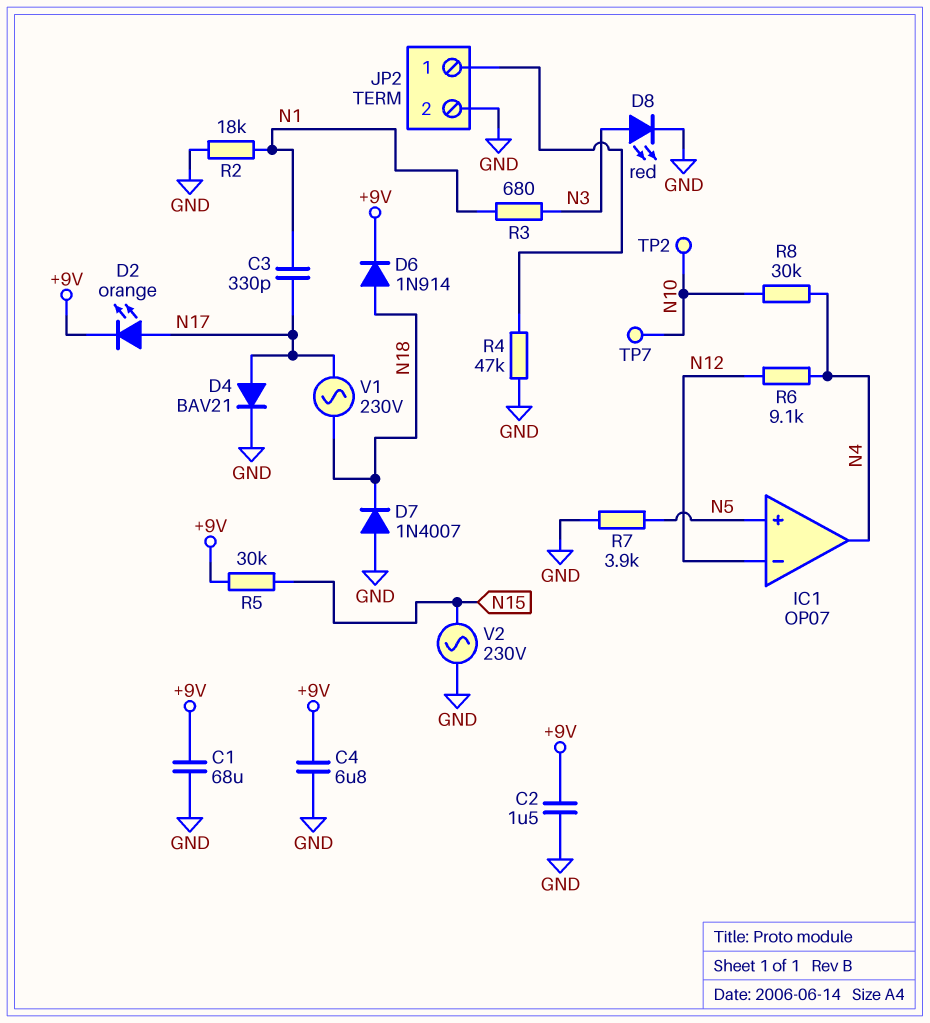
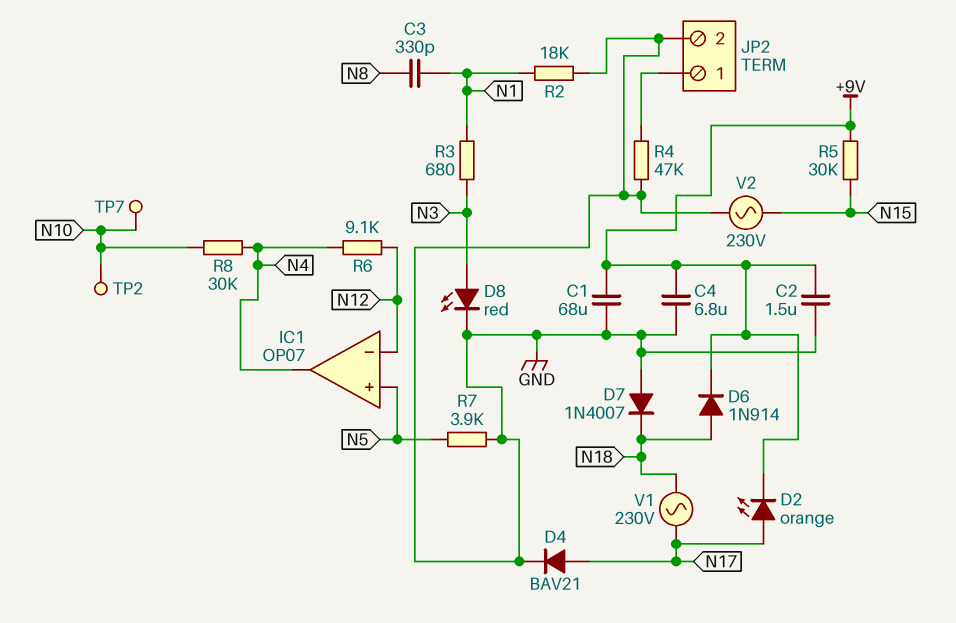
C3: 330pF (N1, N17) -> 330pF (N1, N8)

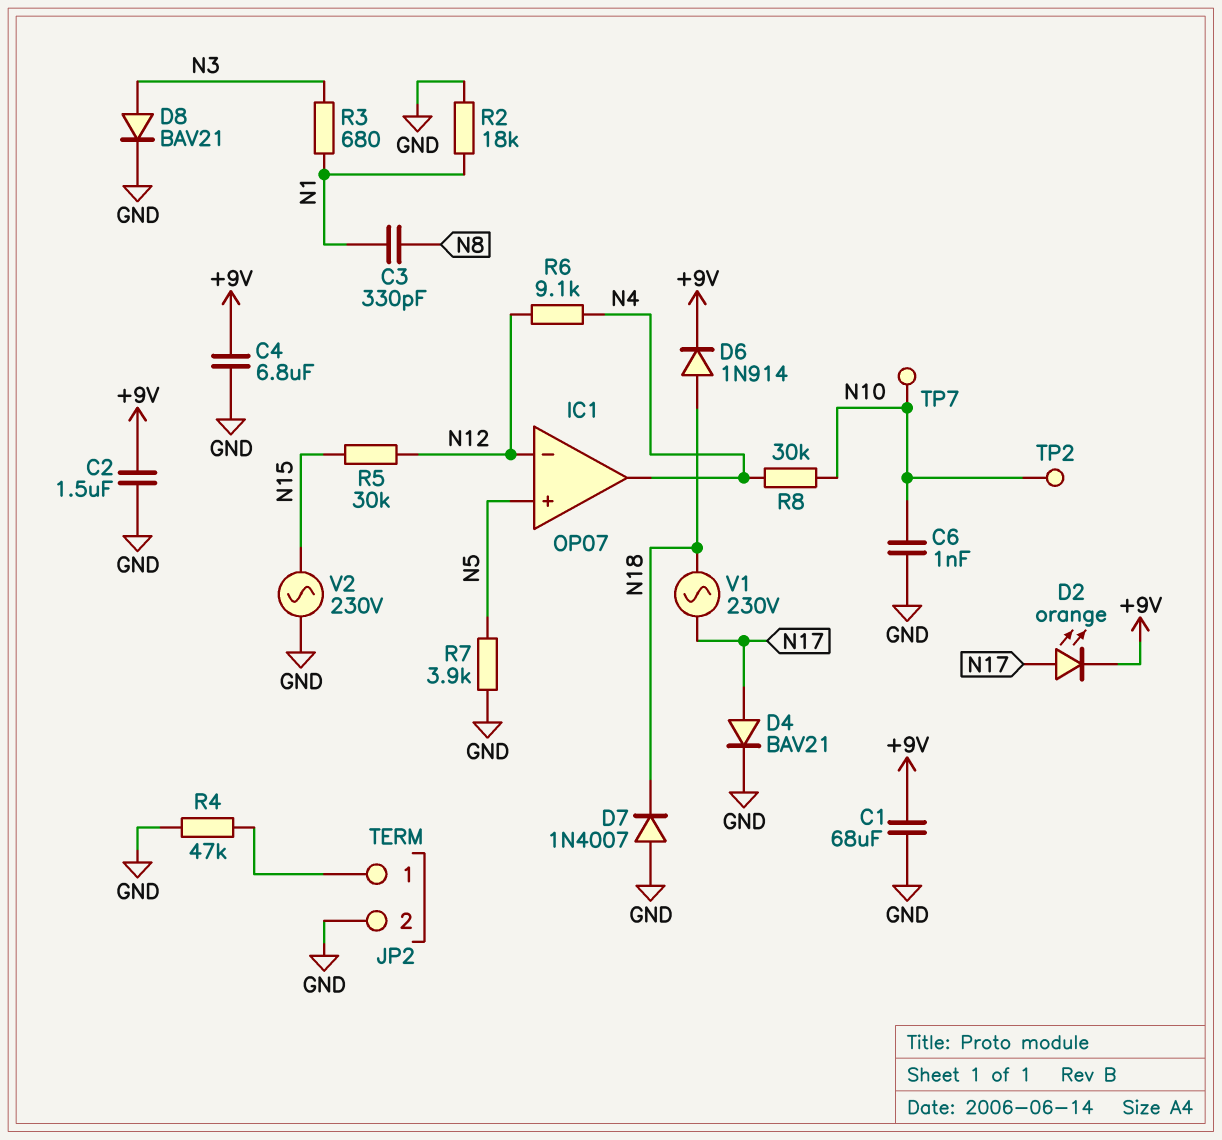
C6: none -> 1nF (GND, N10)
D8: LED red (A N3, K GND) -> diode BAV21 (A N3, K GND)
R5: 30k (+9V, N15) -> 30k (N12, N15)

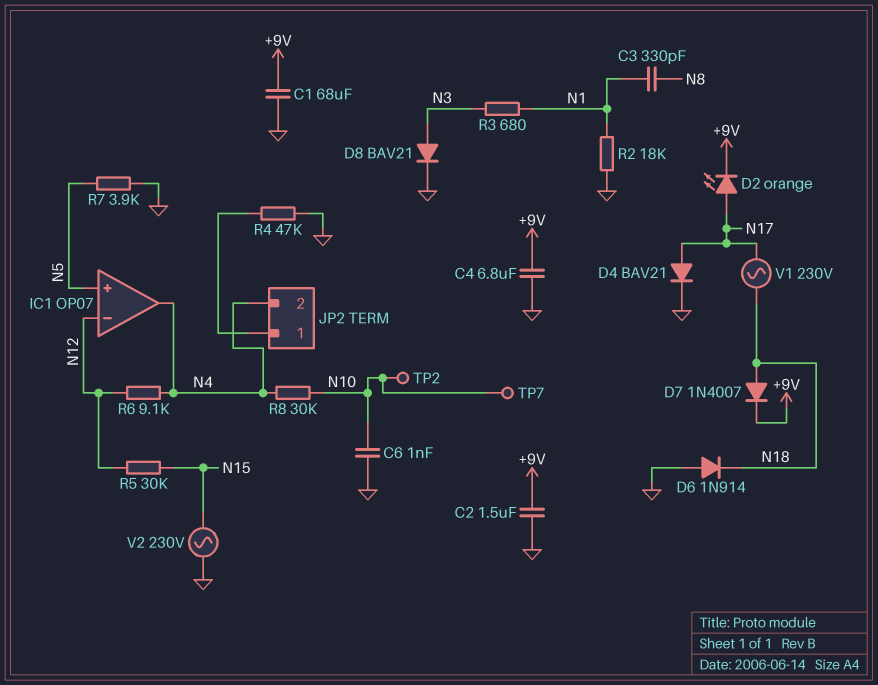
D6: diode 1N914 (A N18, K +9V) -> diode 1N914 (A GND, K N18)
D7: diode 1N4007 (A GND, K N18) -> diode 1N4007 (A N18, K +9V)
JP2 pin 2: GND -> N4

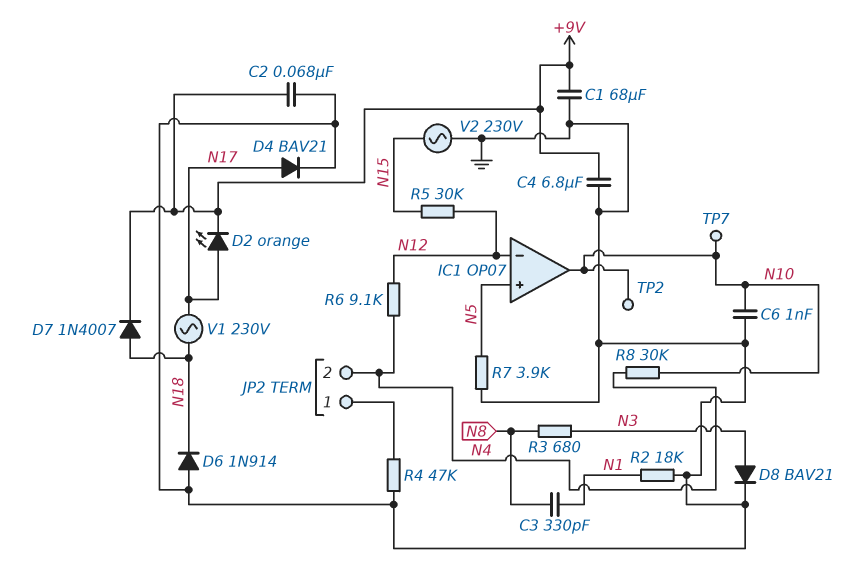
C2: 1.5uF (+9V, GND) -> 68nF (+9V, GND)
IC1 pin out: N4 -> N10
R3: 680 (N1, N3) -> 680 (N3, N8)

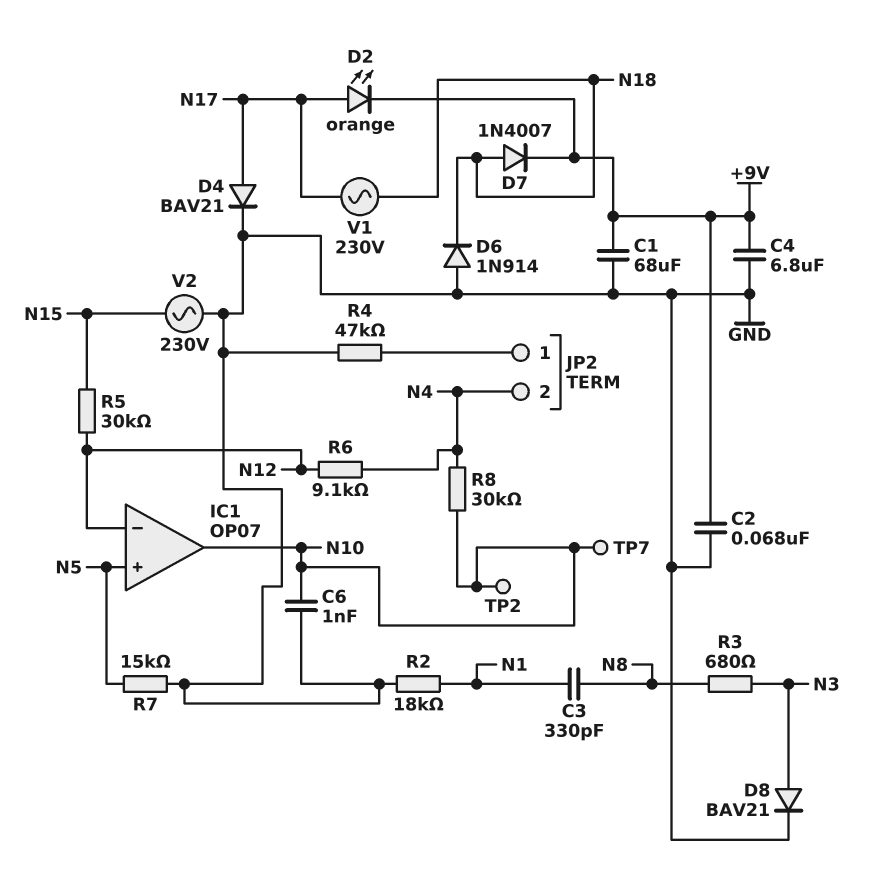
R7: 3.9k (GND, N5) -> 15k (GND, N5)

